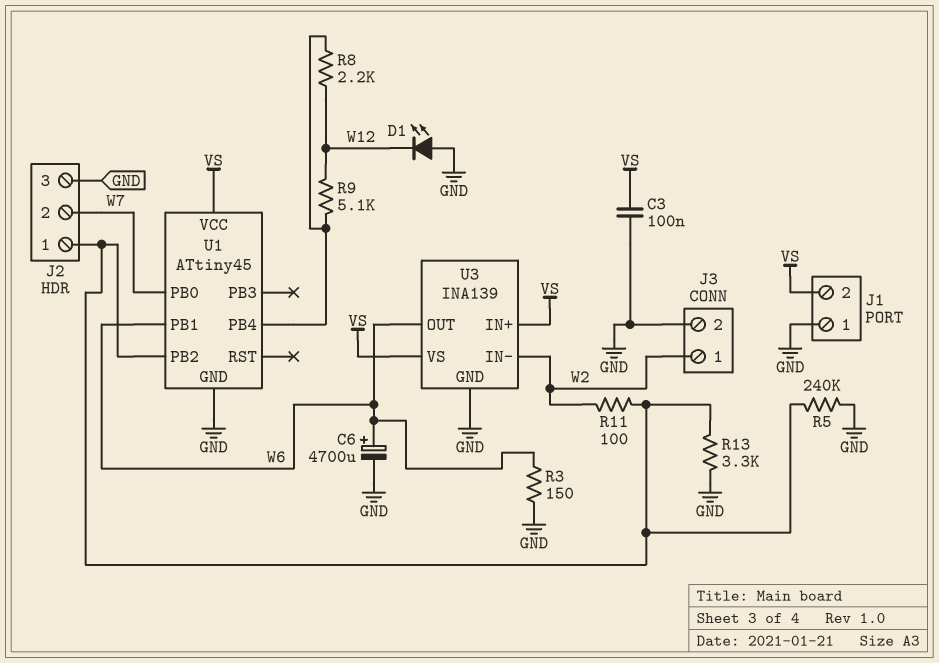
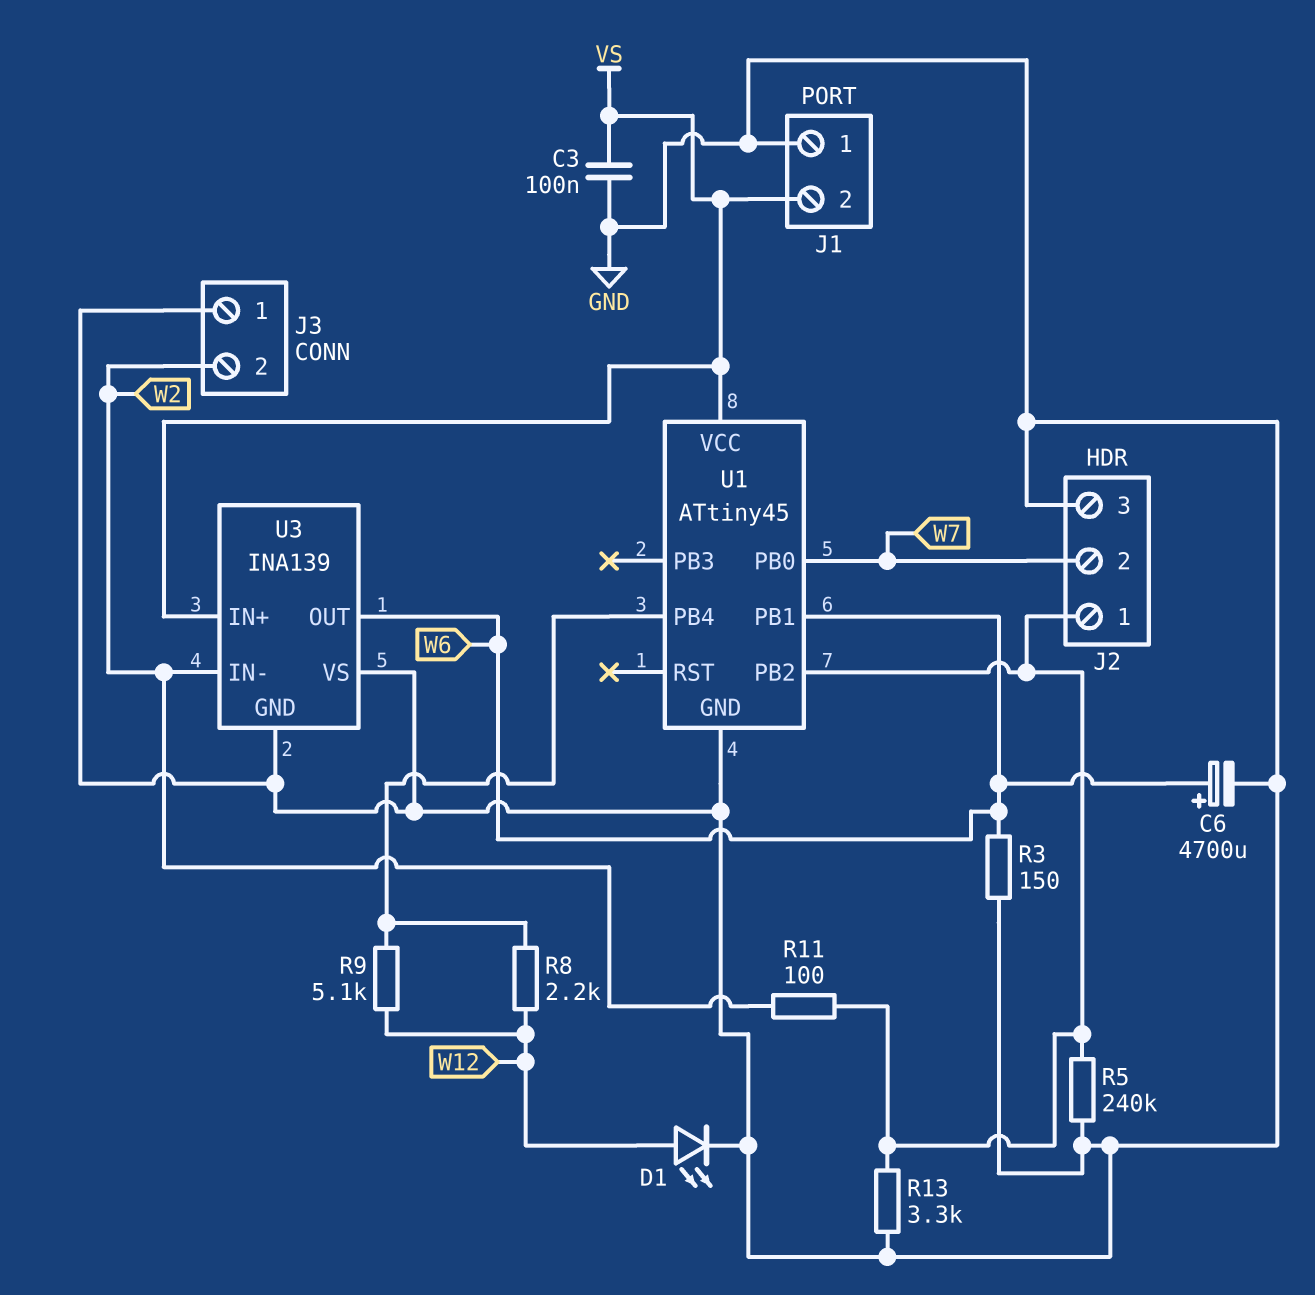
D1: LED (A GND, K W12) -> LED (A W12, K GND)
J3 pin 1: W2 -> GND
J3 pin 2: GND -> W2
U3 pin VS: VS -> GND

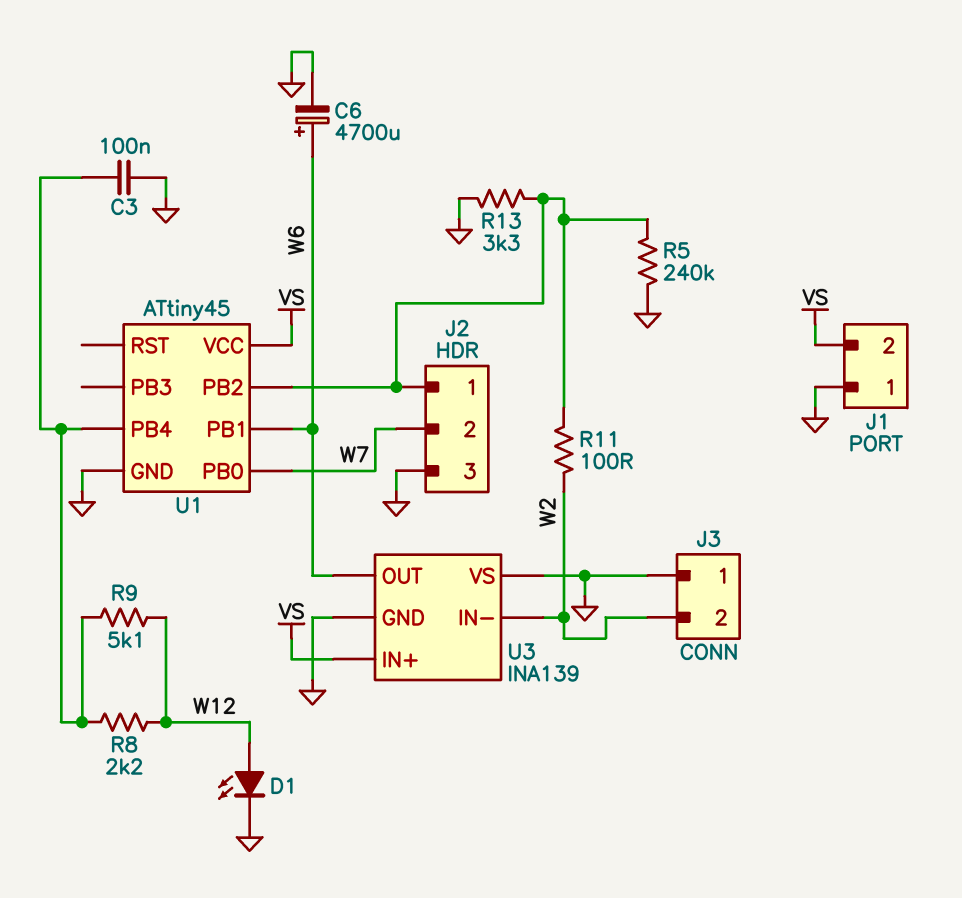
C3: 100nF (GND, VS) -> 100nF (GND, U1/PB4)
R3: 150 (GND, W6) -> none

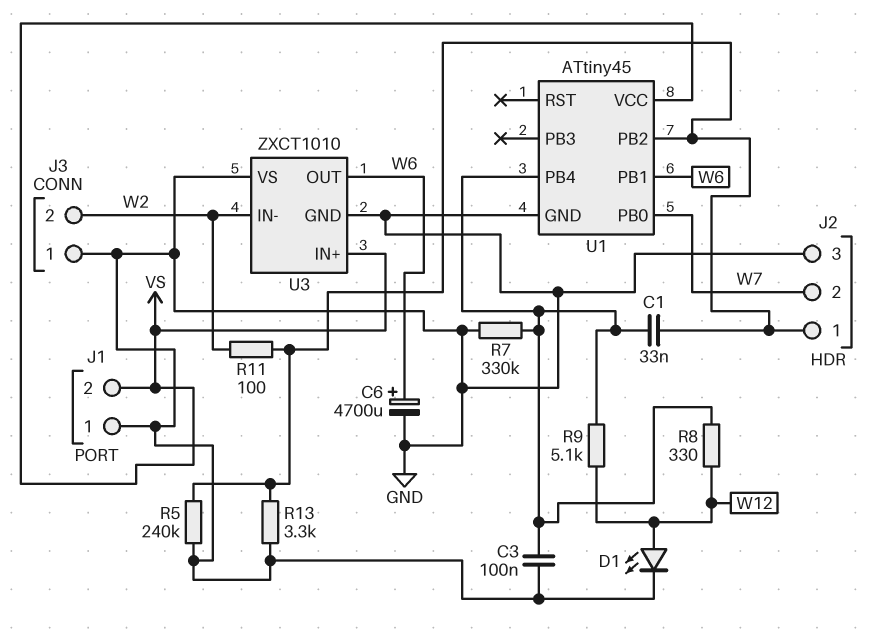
C1: none -> 33nF (J2/1, U1/PB4)
R7: none -> 330k (GND, U1/PB4)
R8: 2.2k (U1/PB4, W12) -> 330 (U1/PB4, W12)
U3: INA139 -> ZXCT1010

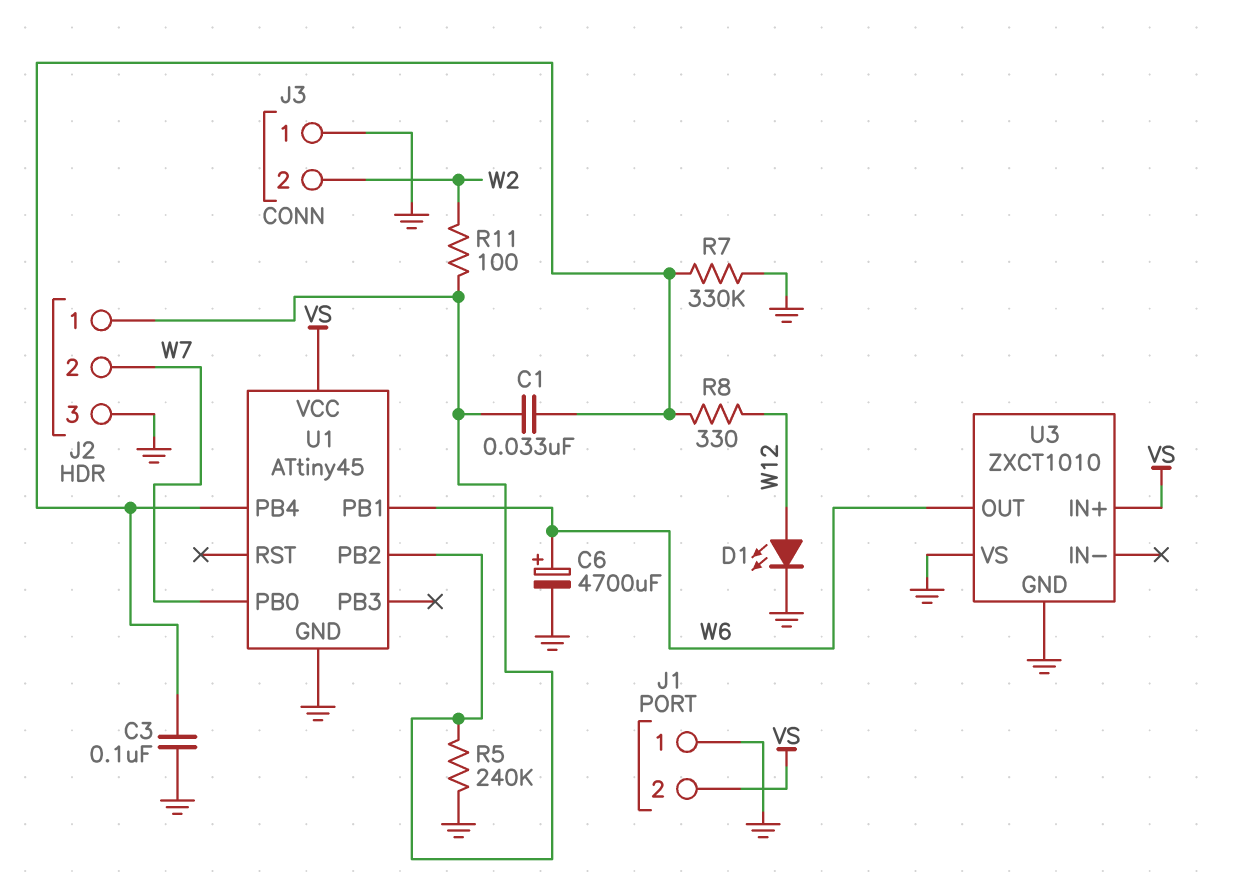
R9: 5.1k (U1/PB4, W12) -> none
R13: 3.3k (GND, J2/1) -> none
U3 pin IN-: W2 -> none

